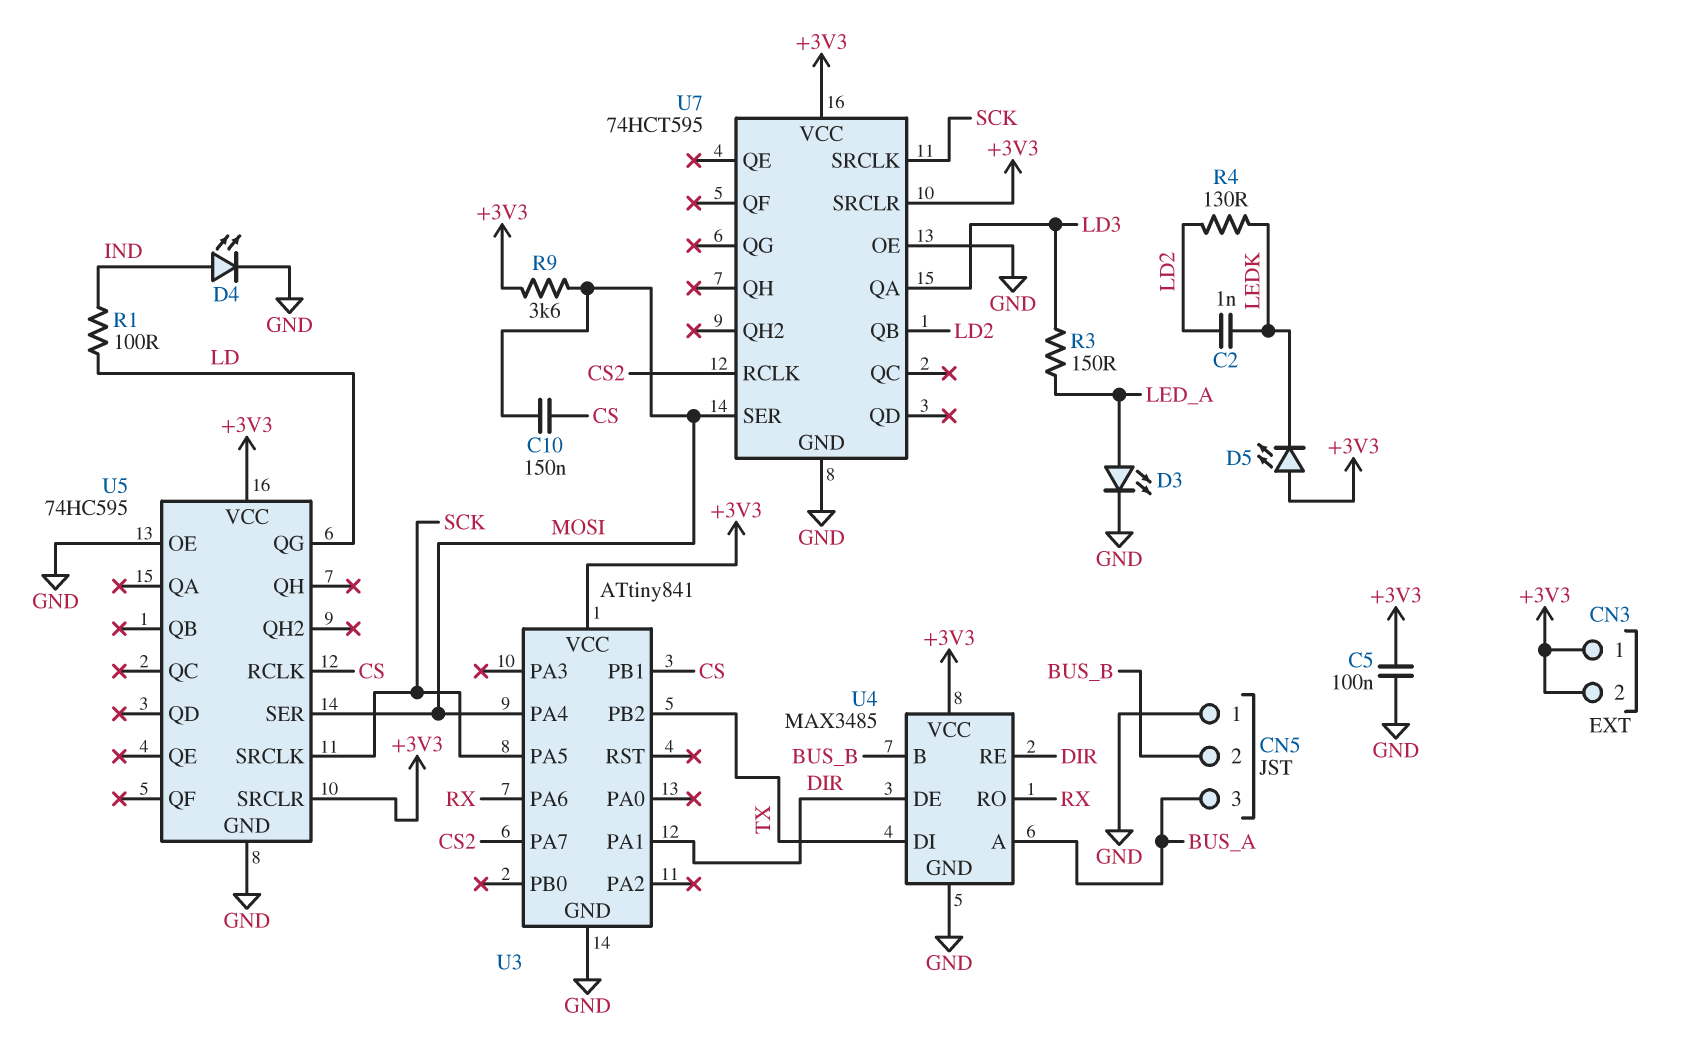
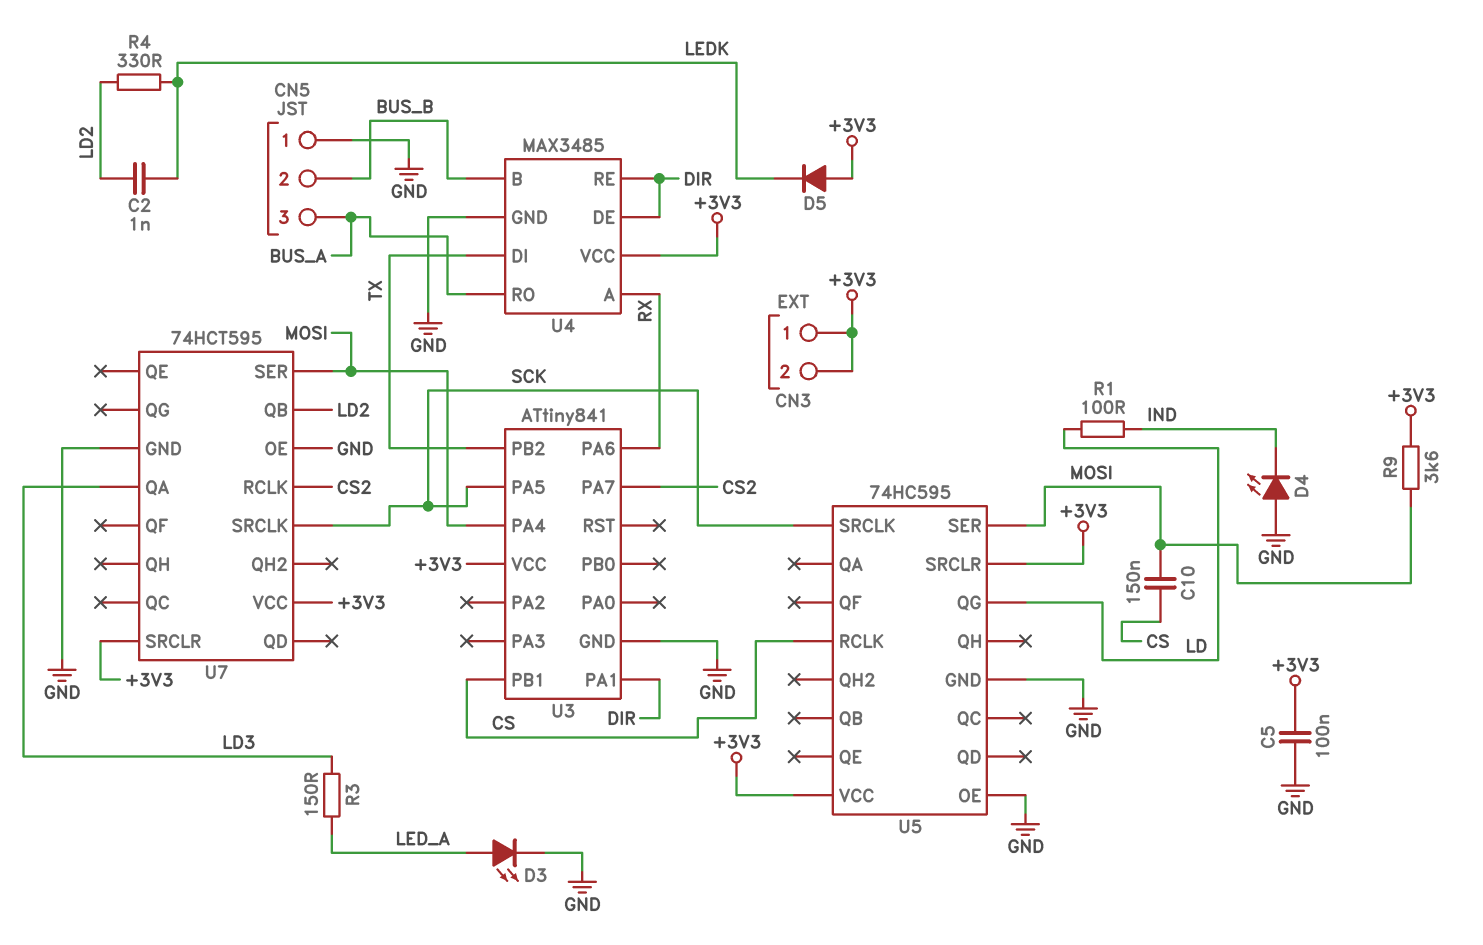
D4: LED (A IND, K GND) -> LED (A GND, K IND)
D5: LED (A +3V3, K LEDK) -> diode (A +3V3, K LEDK)
R4: 130 (LD2, LEDK) -> 330 (LD2, LEDK)
U4 pin A: BUS_A -> RX
U4 pin RO: RX -> BUS_A

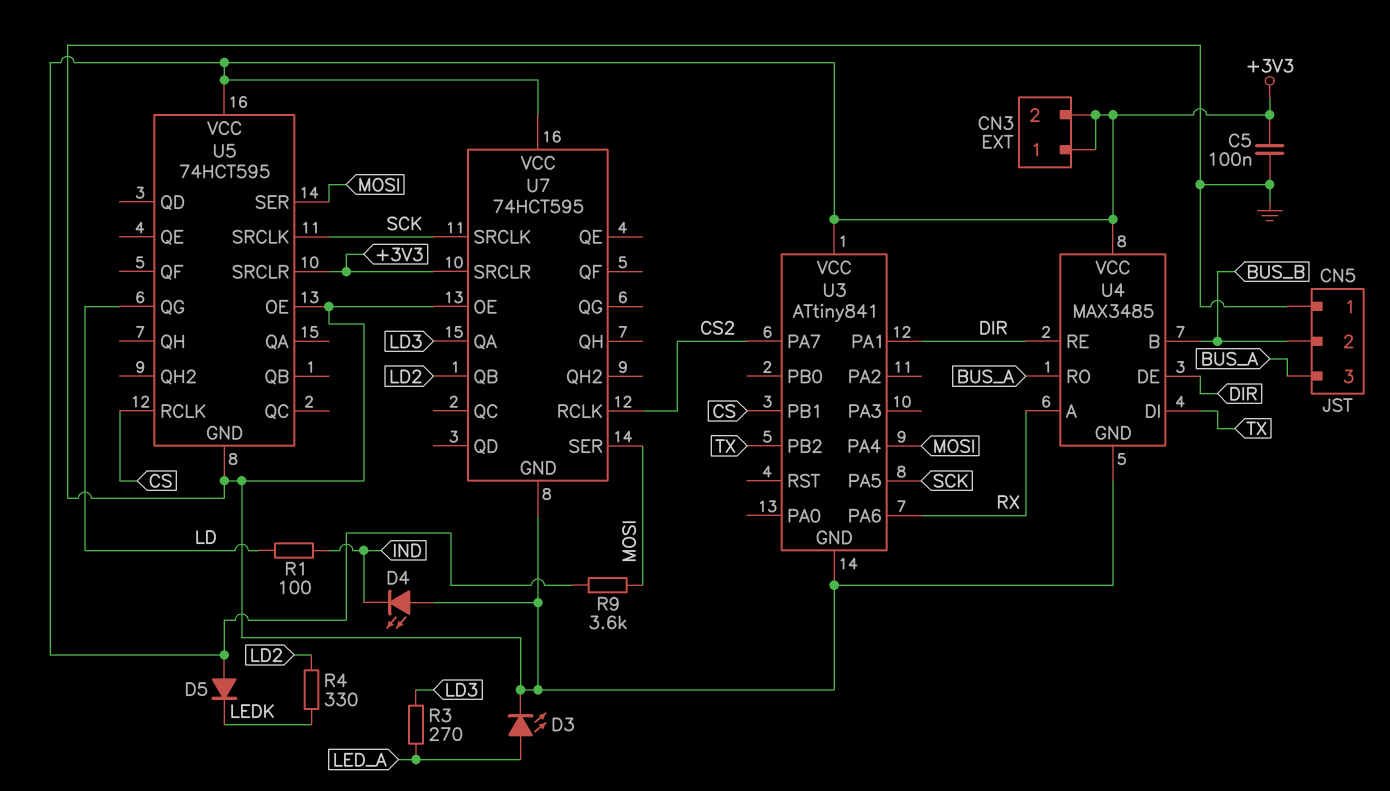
C2: 1nF (LD2, LEDK) -> none
C10: 150nF (CS, MOSI) -> none
R3: 150 (LD3, LED_A) -> 270 (LD3, LED_A)
U5: 74HC595 -> 74HCT595

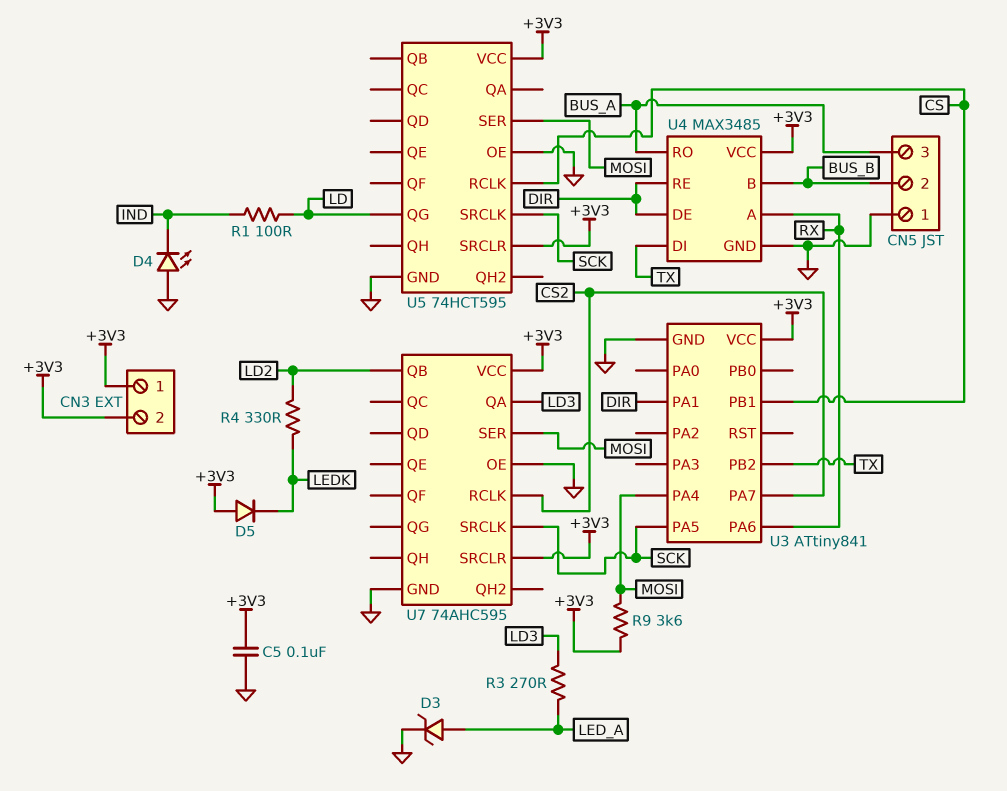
D3: LED (A LED_A, K GND) -> zener (A LED_A, K GND)
U7: 74HCT595 -> 74AHC595

